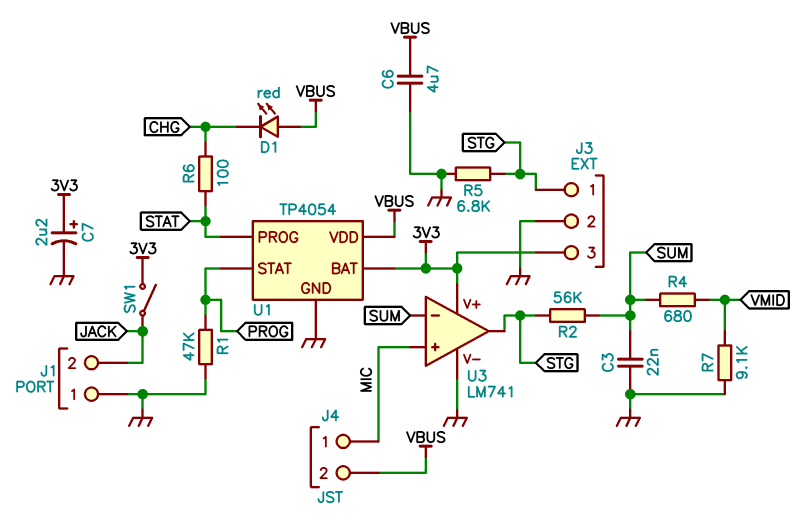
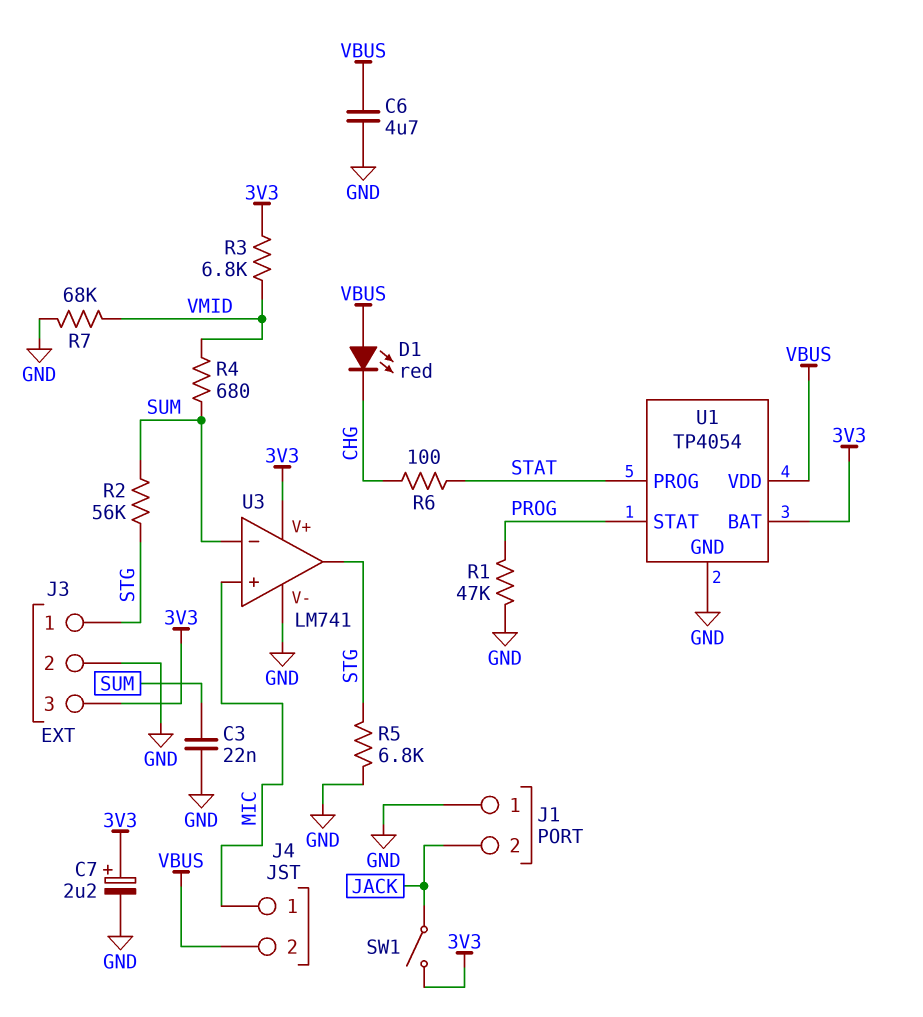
R3: none -> 6.8k (3V3, VMID)
R7: 9.1k (GND, VMID) -> 68k (GND, VMID)

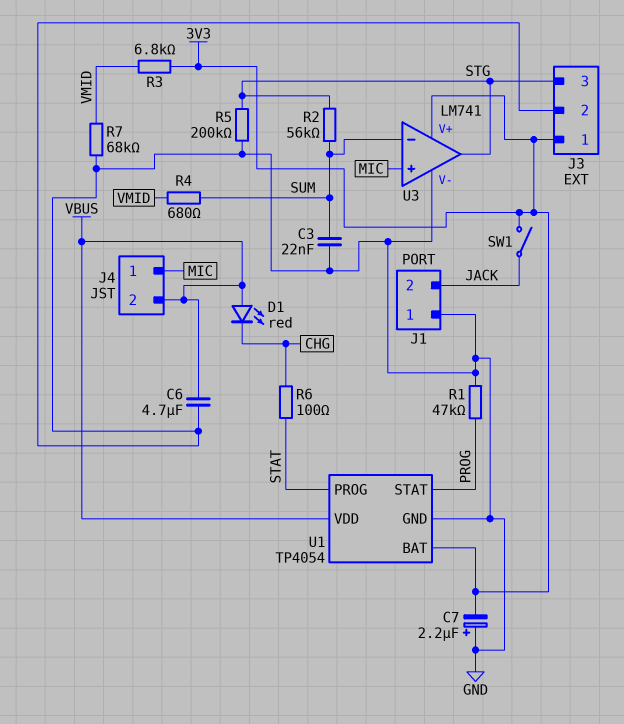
C7: 2.2uF (plus 3V3, minus GND) -> 2.2uF (plus GND, minus 3V3)
J3 pin 1: STG -> 3V3
J3 pin 3: 3V3 -> STG
R5: 6.8k (GND, STG) -> 200k (GND, STG)

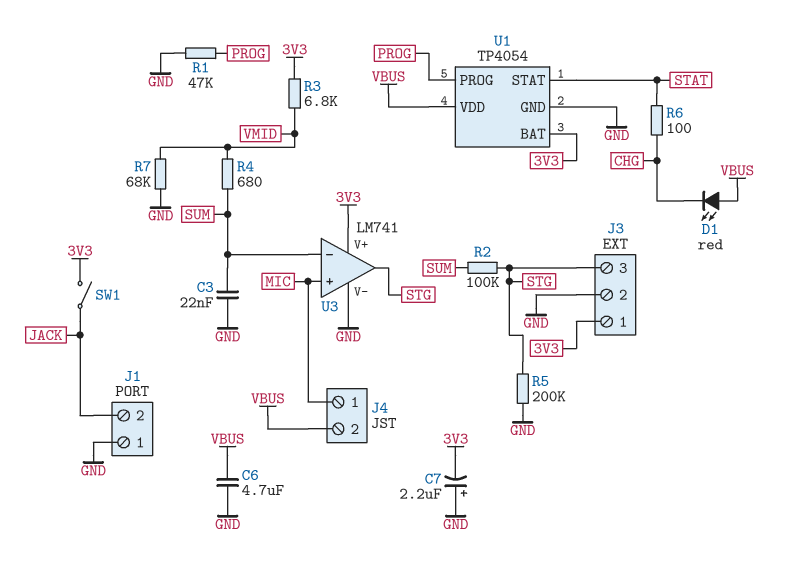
R2: 56k (STG, SUM) -> 100k (STG, SUM)
U1 pin PROG: STAT -> PROG
U1 pin STAT: PROG -> STAT

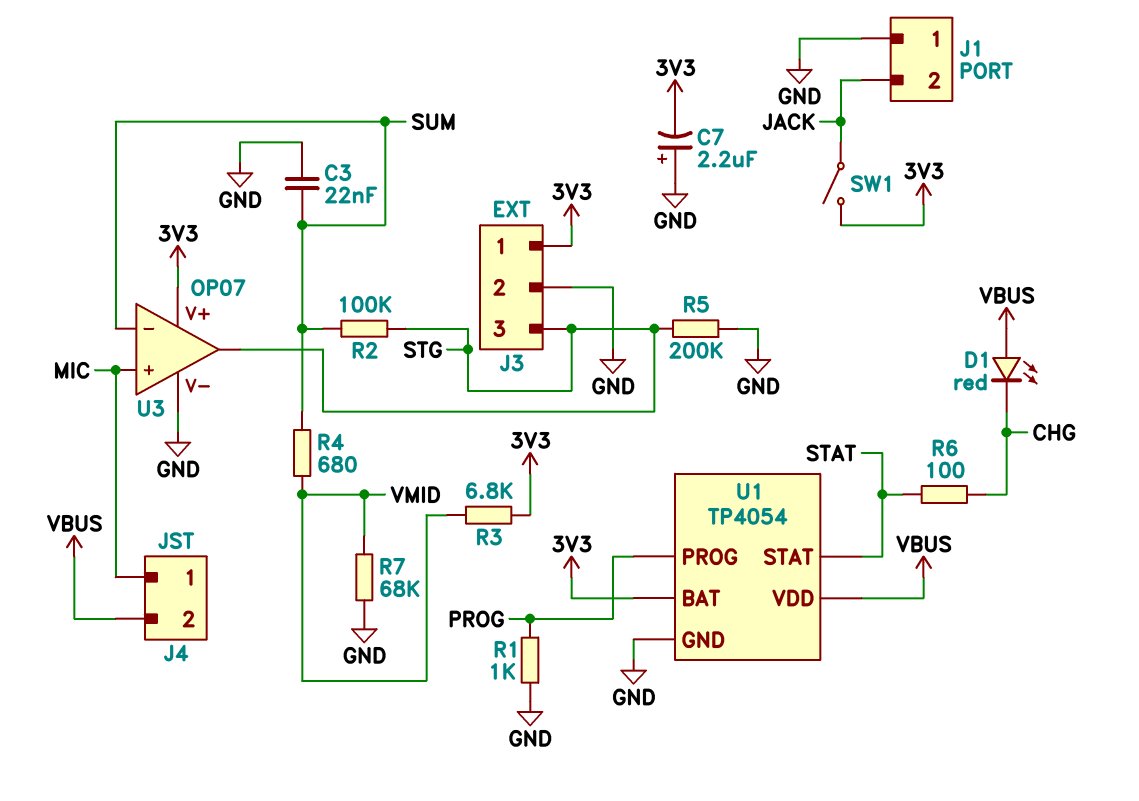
C6: 4.7uF (GND, VBUS) -> none
R1: 47k (GND, PROG) -> 1k (GND, PROG)
U3: LM741 -> OP07

